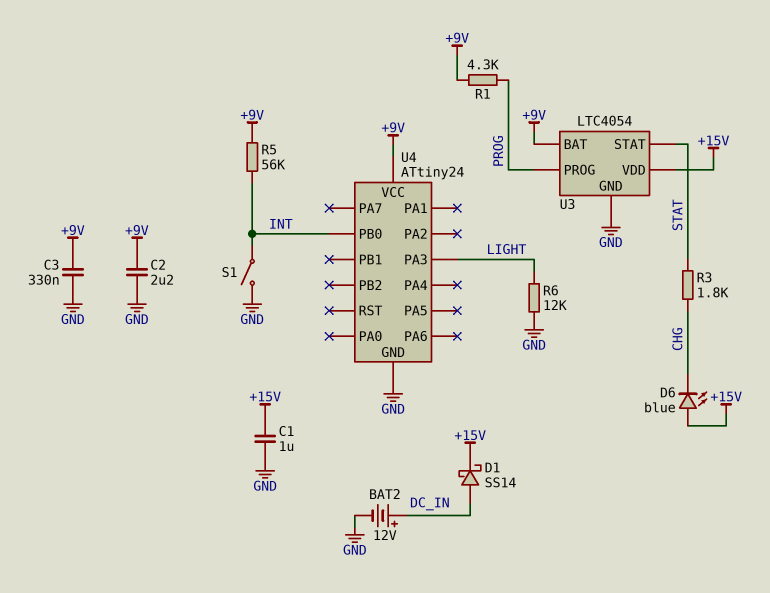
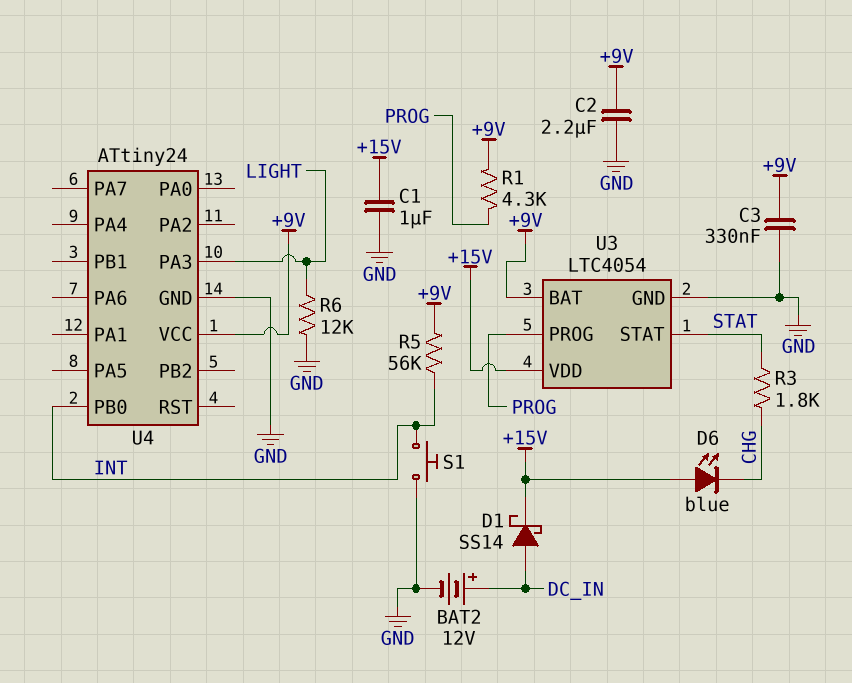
S1: switch (GND, INT) -> button (GND, INT)

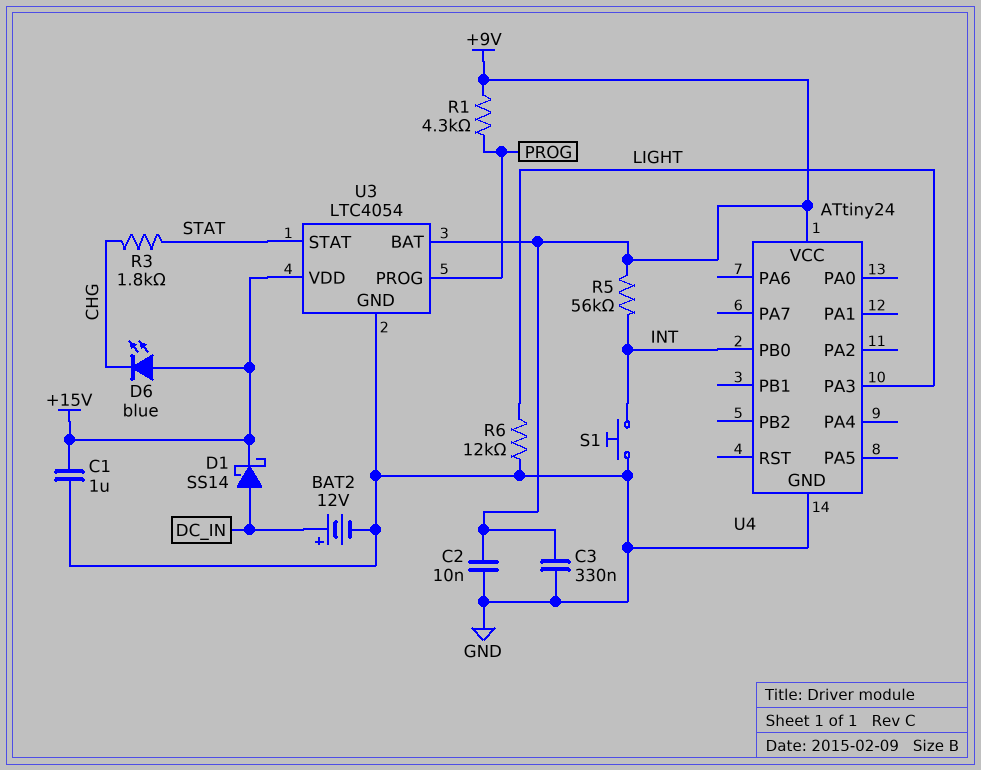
C2: 2.2uF (+9V, GND) -> 10nF (+9V, GND)

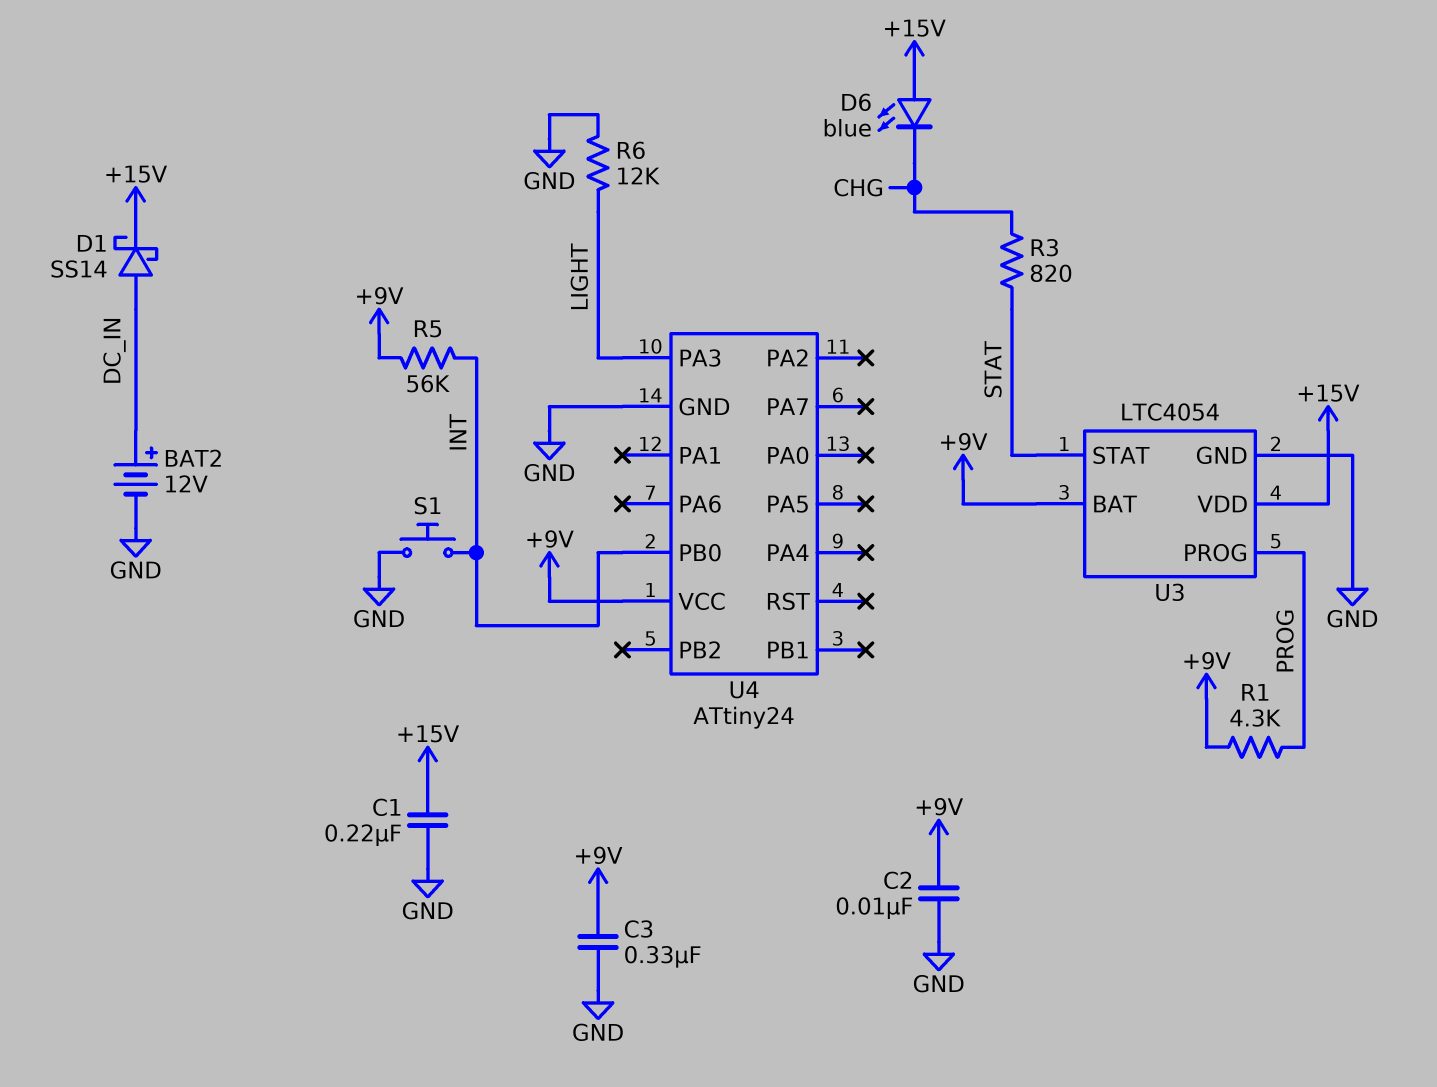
C1: 1uF (+15V, GND) -> 220nF (+15V, GND)
R3: 1.8k (CHG, STAT) -> 820 (CHG, STAT)

